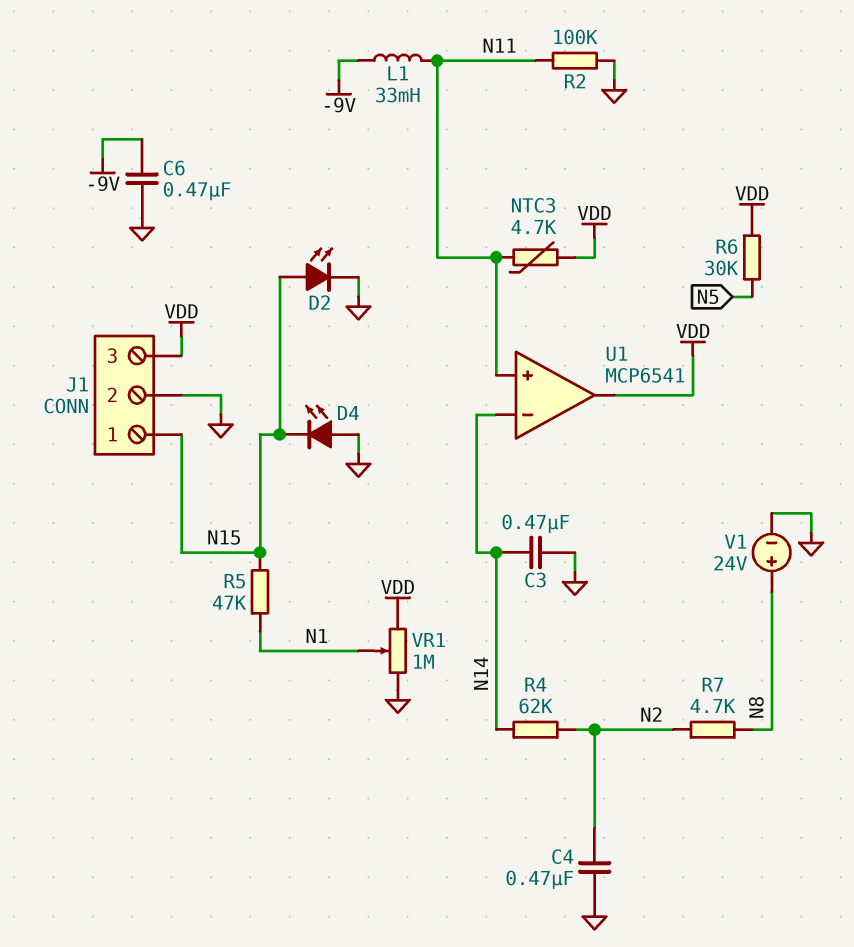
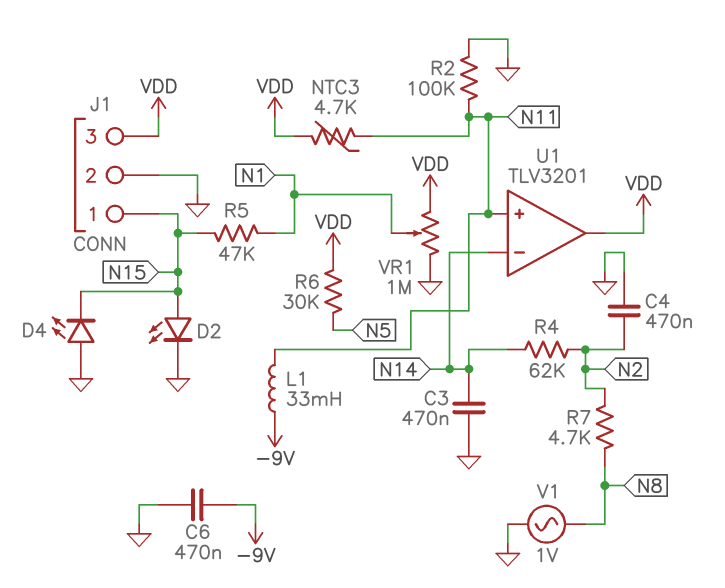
U1: MCP6541 -> TLV3201
V1: 24V (plus N8, minus GND) -> AC 1V (GND, N8)

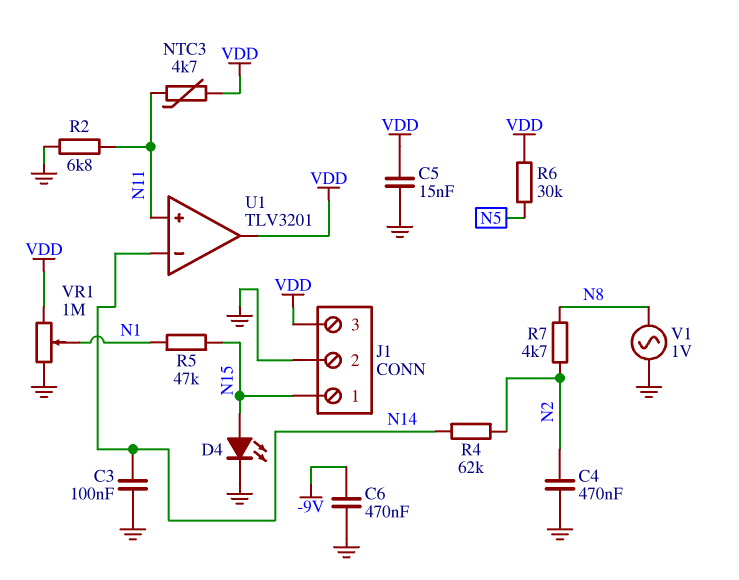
C3: 470nF (GND, N14) -> 100nF (GND, N14)
C5: none -> 15nF (GND, VDD)
D2: LED (A N15, K GND) -> none
D4: LED (A GND, K N15) -> LED (A N15, K GND)
L1: 33mH (-9V, N11) -> none
R2: 100k (GND, N11) -> 6.8k (GND, N11)

